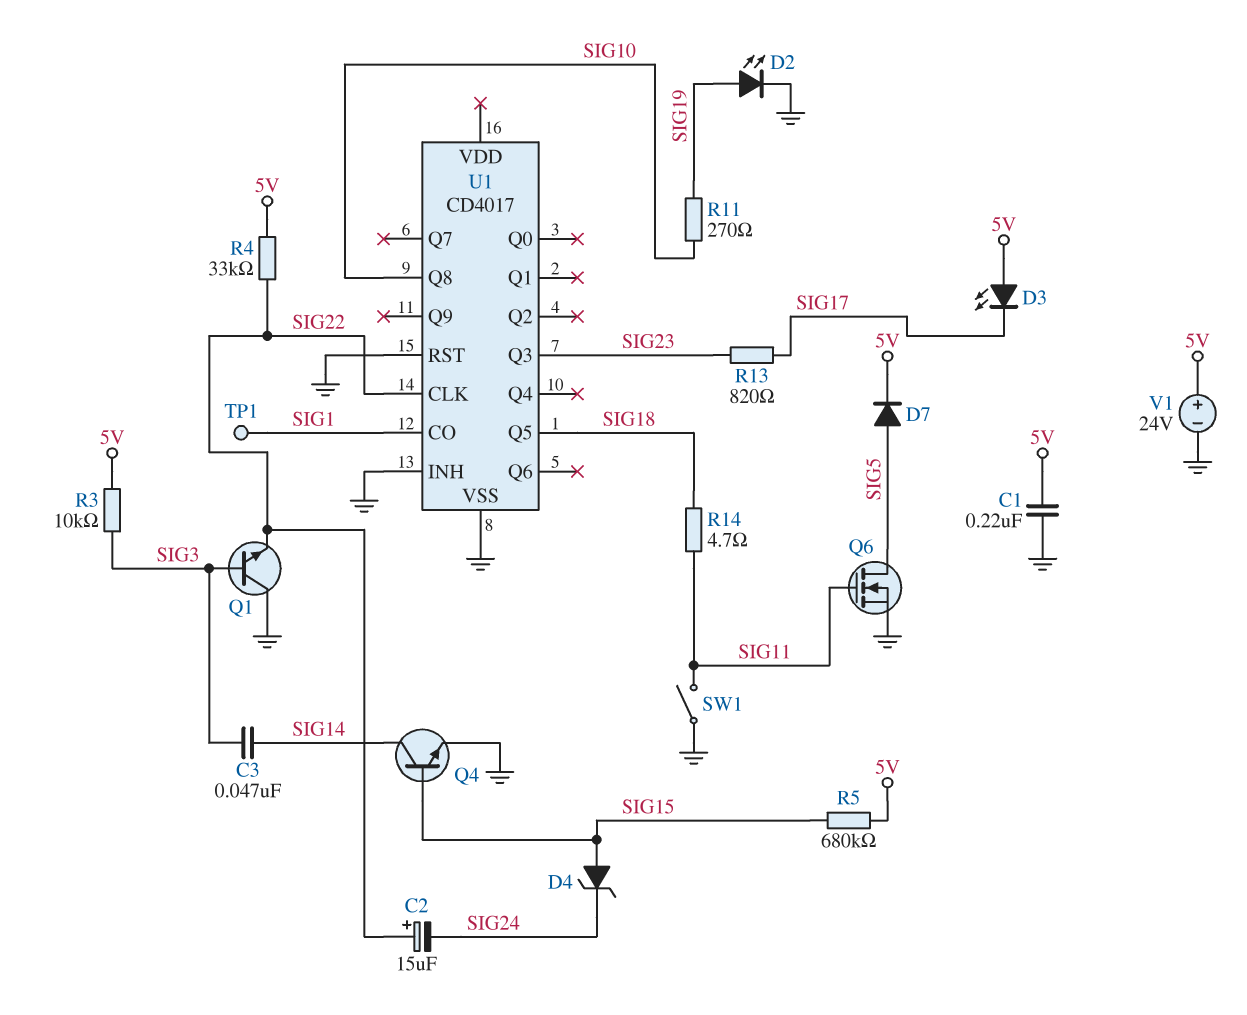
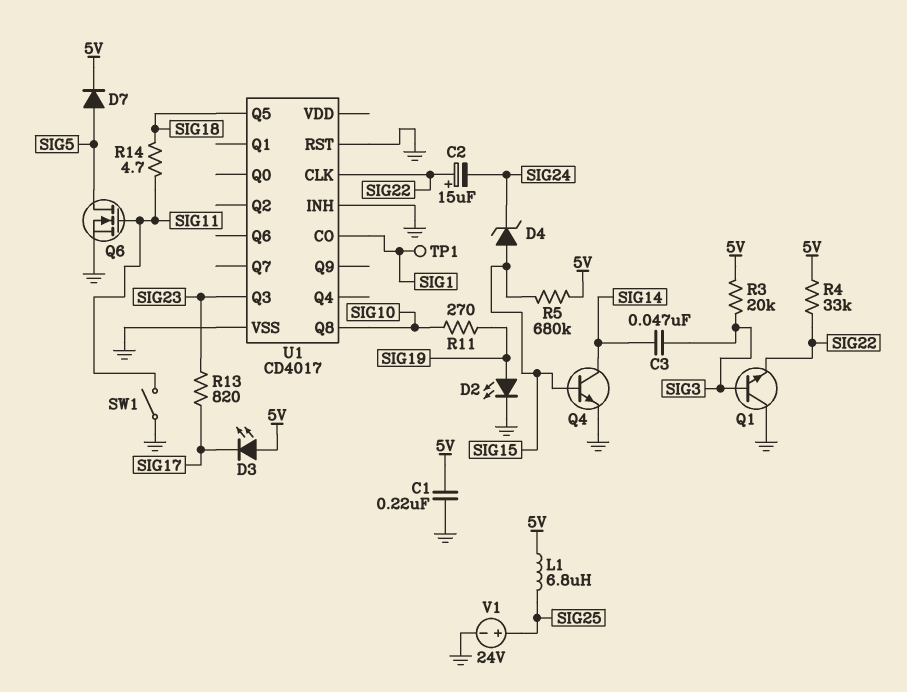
L1: none -> 6.8uH (5V, SIG25)
R3: 10k (5V, SIG3) -> 20k (5V, SIG3)
V1: 24V (plus 5V, minus GND) -> 24V (plus SIG25, minus GND)

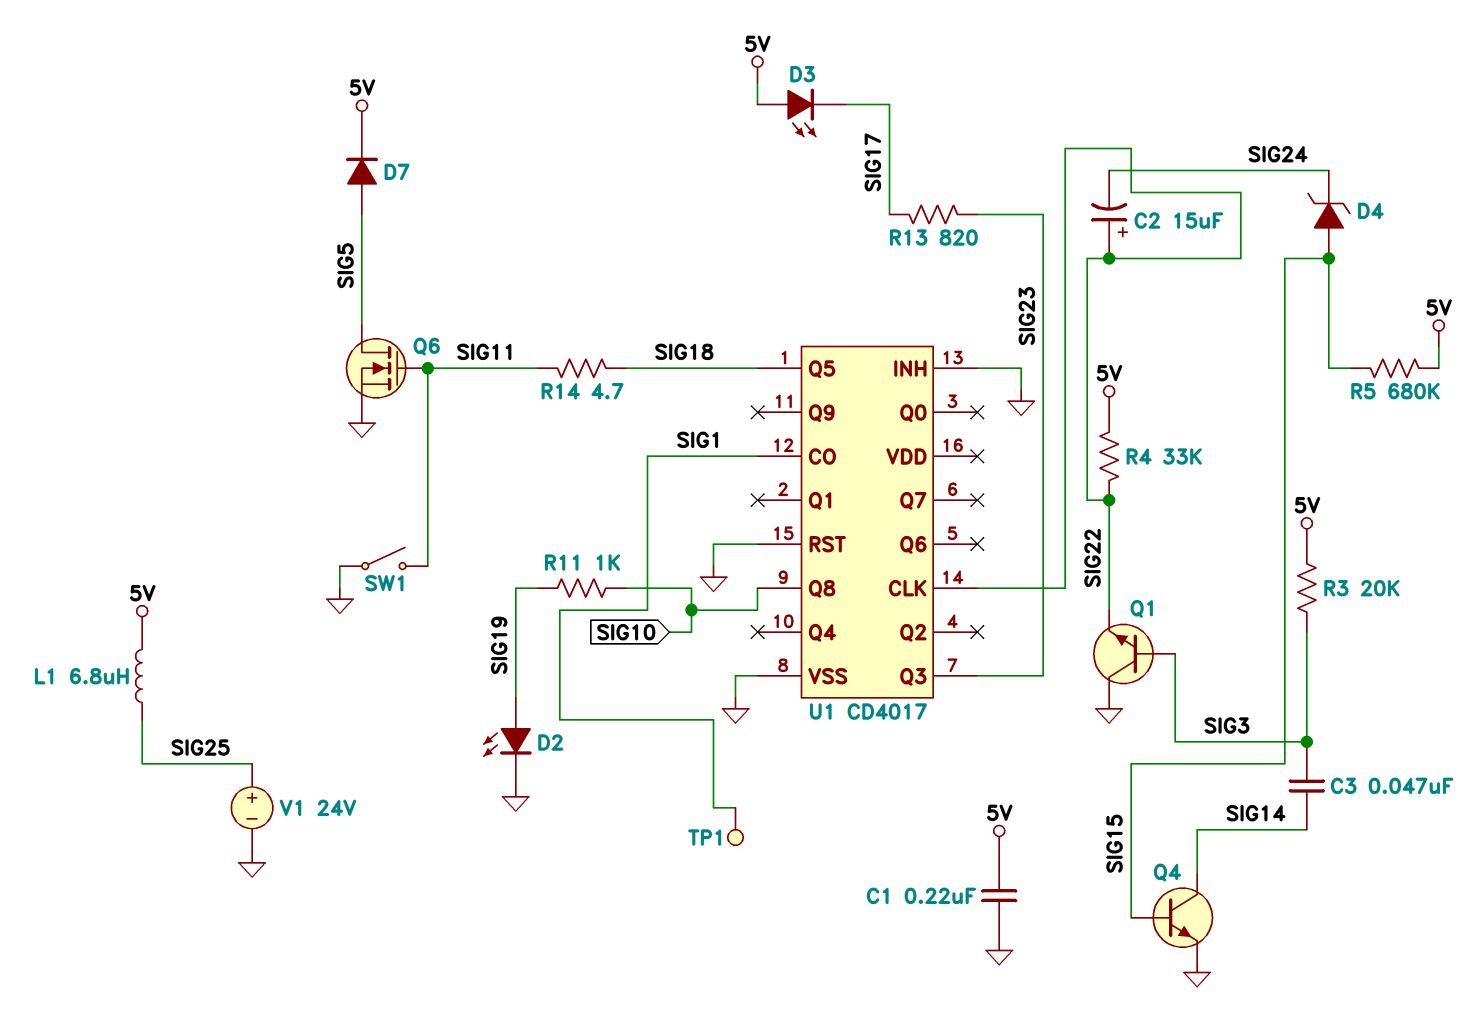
R11: 270 (SIG10, SIG19) -> 1k (SIG10, SIG19)

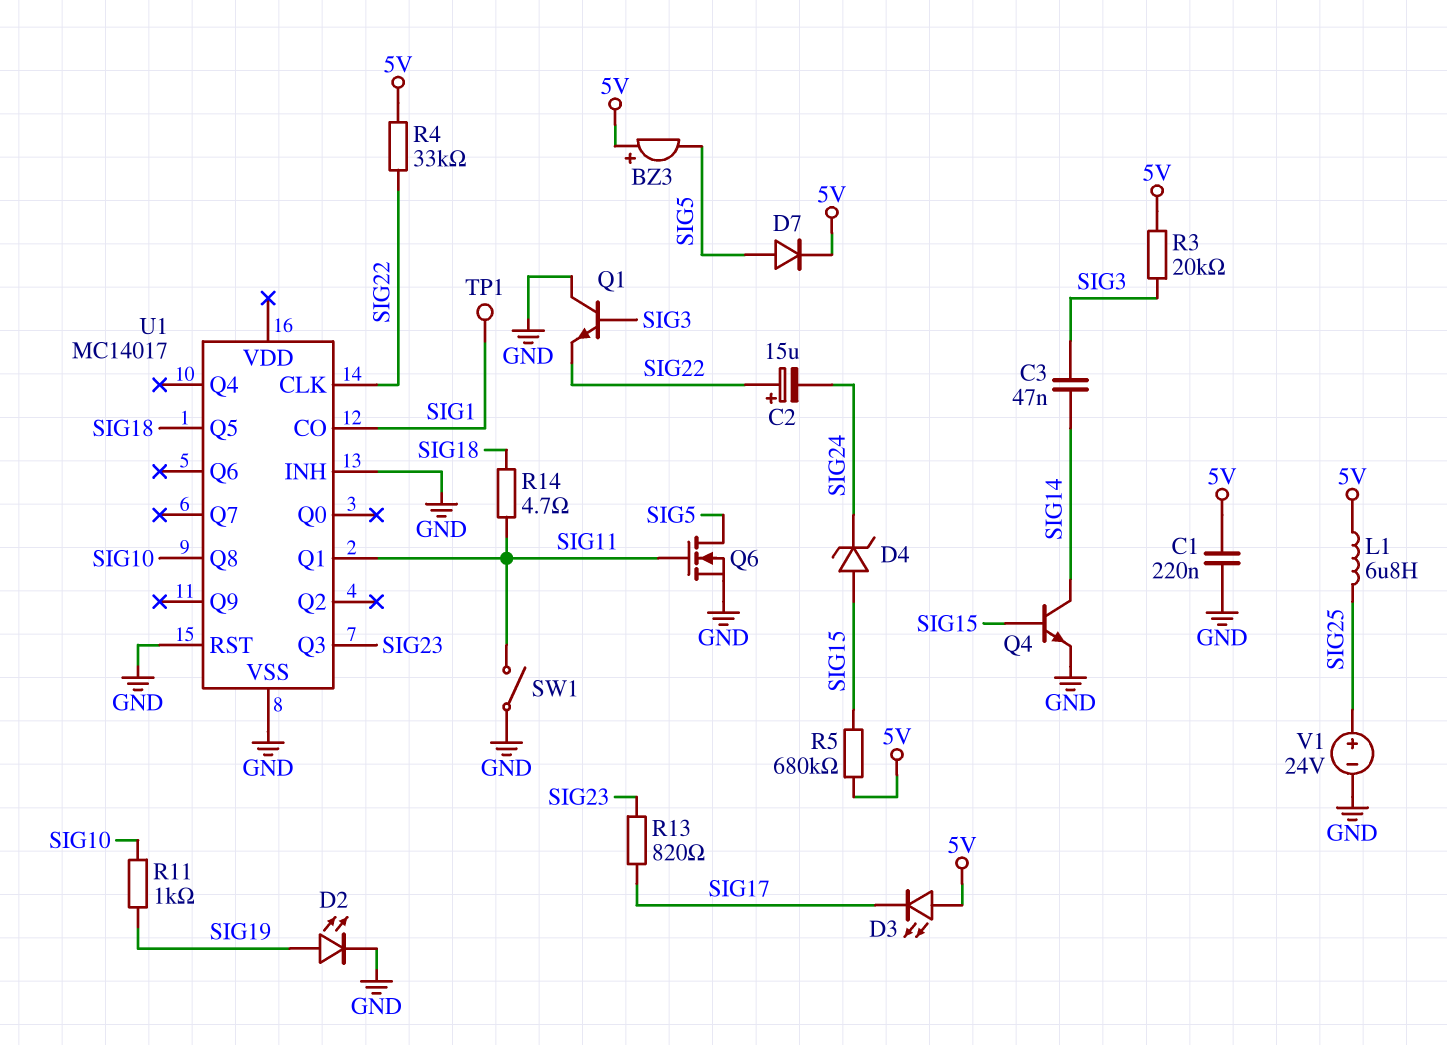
BZ3: none -> buzzer (plus 5V, minus SIG5)
U1: CD4017 -> MC14017
U1 pin Q1: none -> SIG11

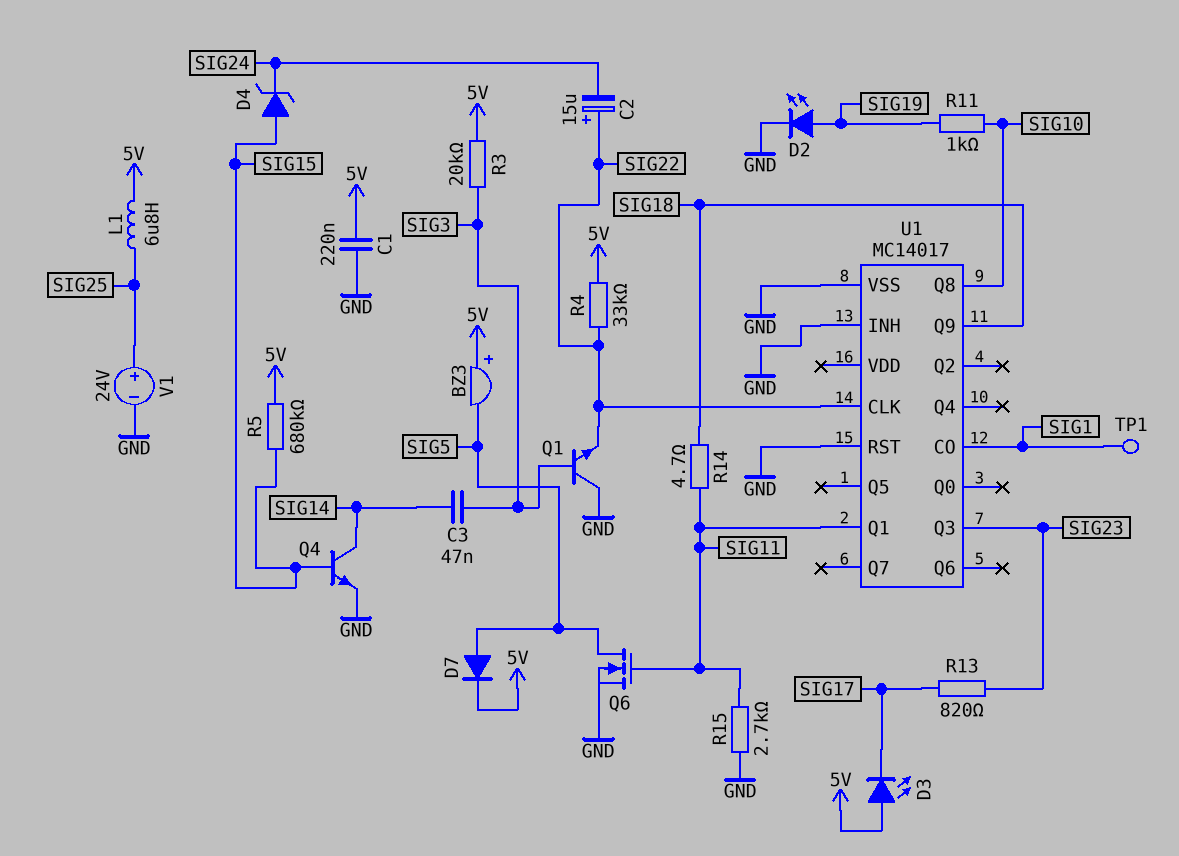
R15: none -> 2.7k (GND, SIG11)
SW1: switch (GND, SIG11) -> none
U1 pin Q5: SIG18 -> none
U1 pin Q9: none -> SIG18

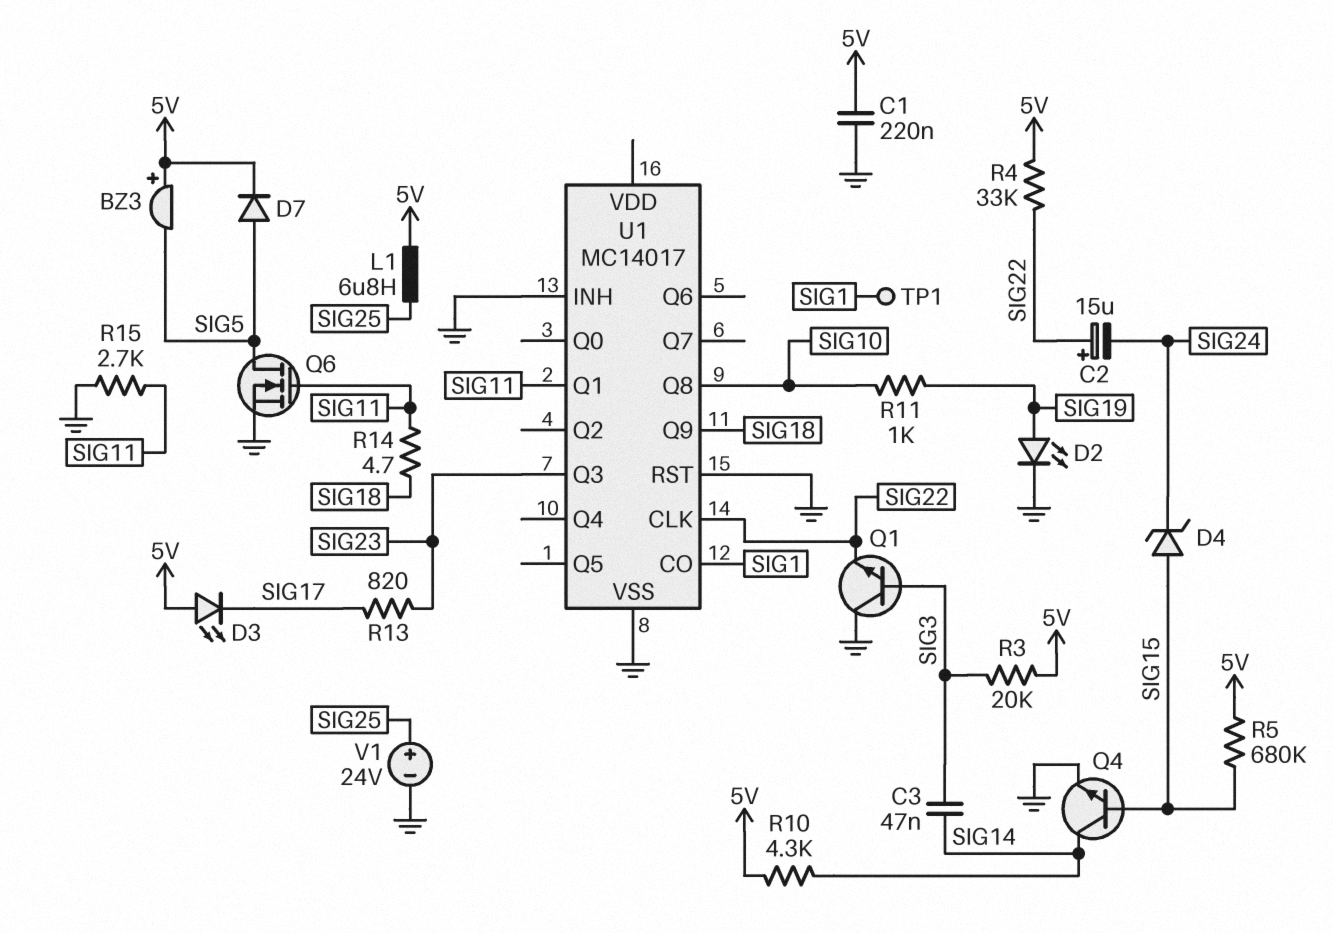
R10: none -> 4.3k (5V, SIG14)

